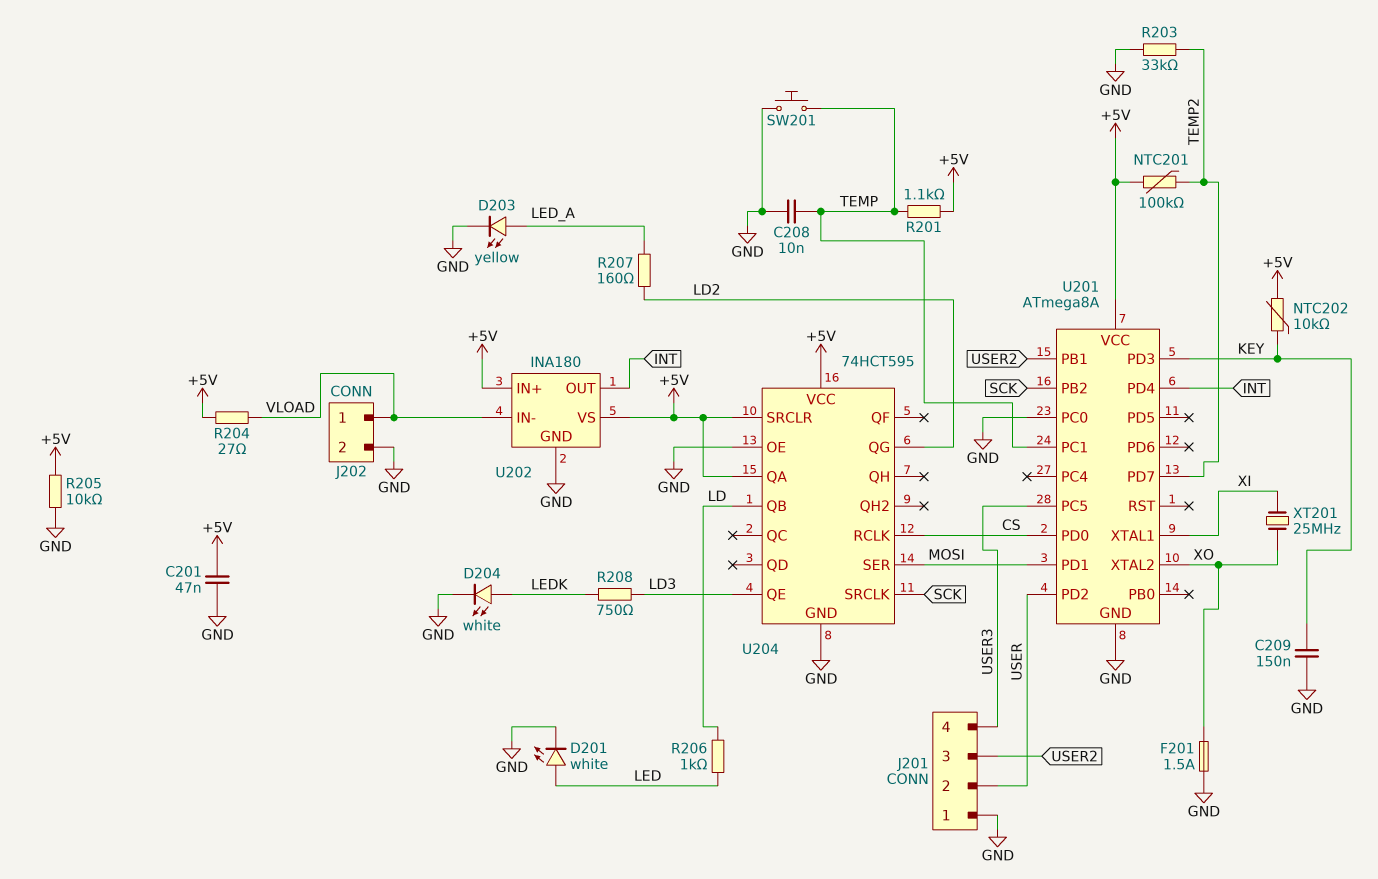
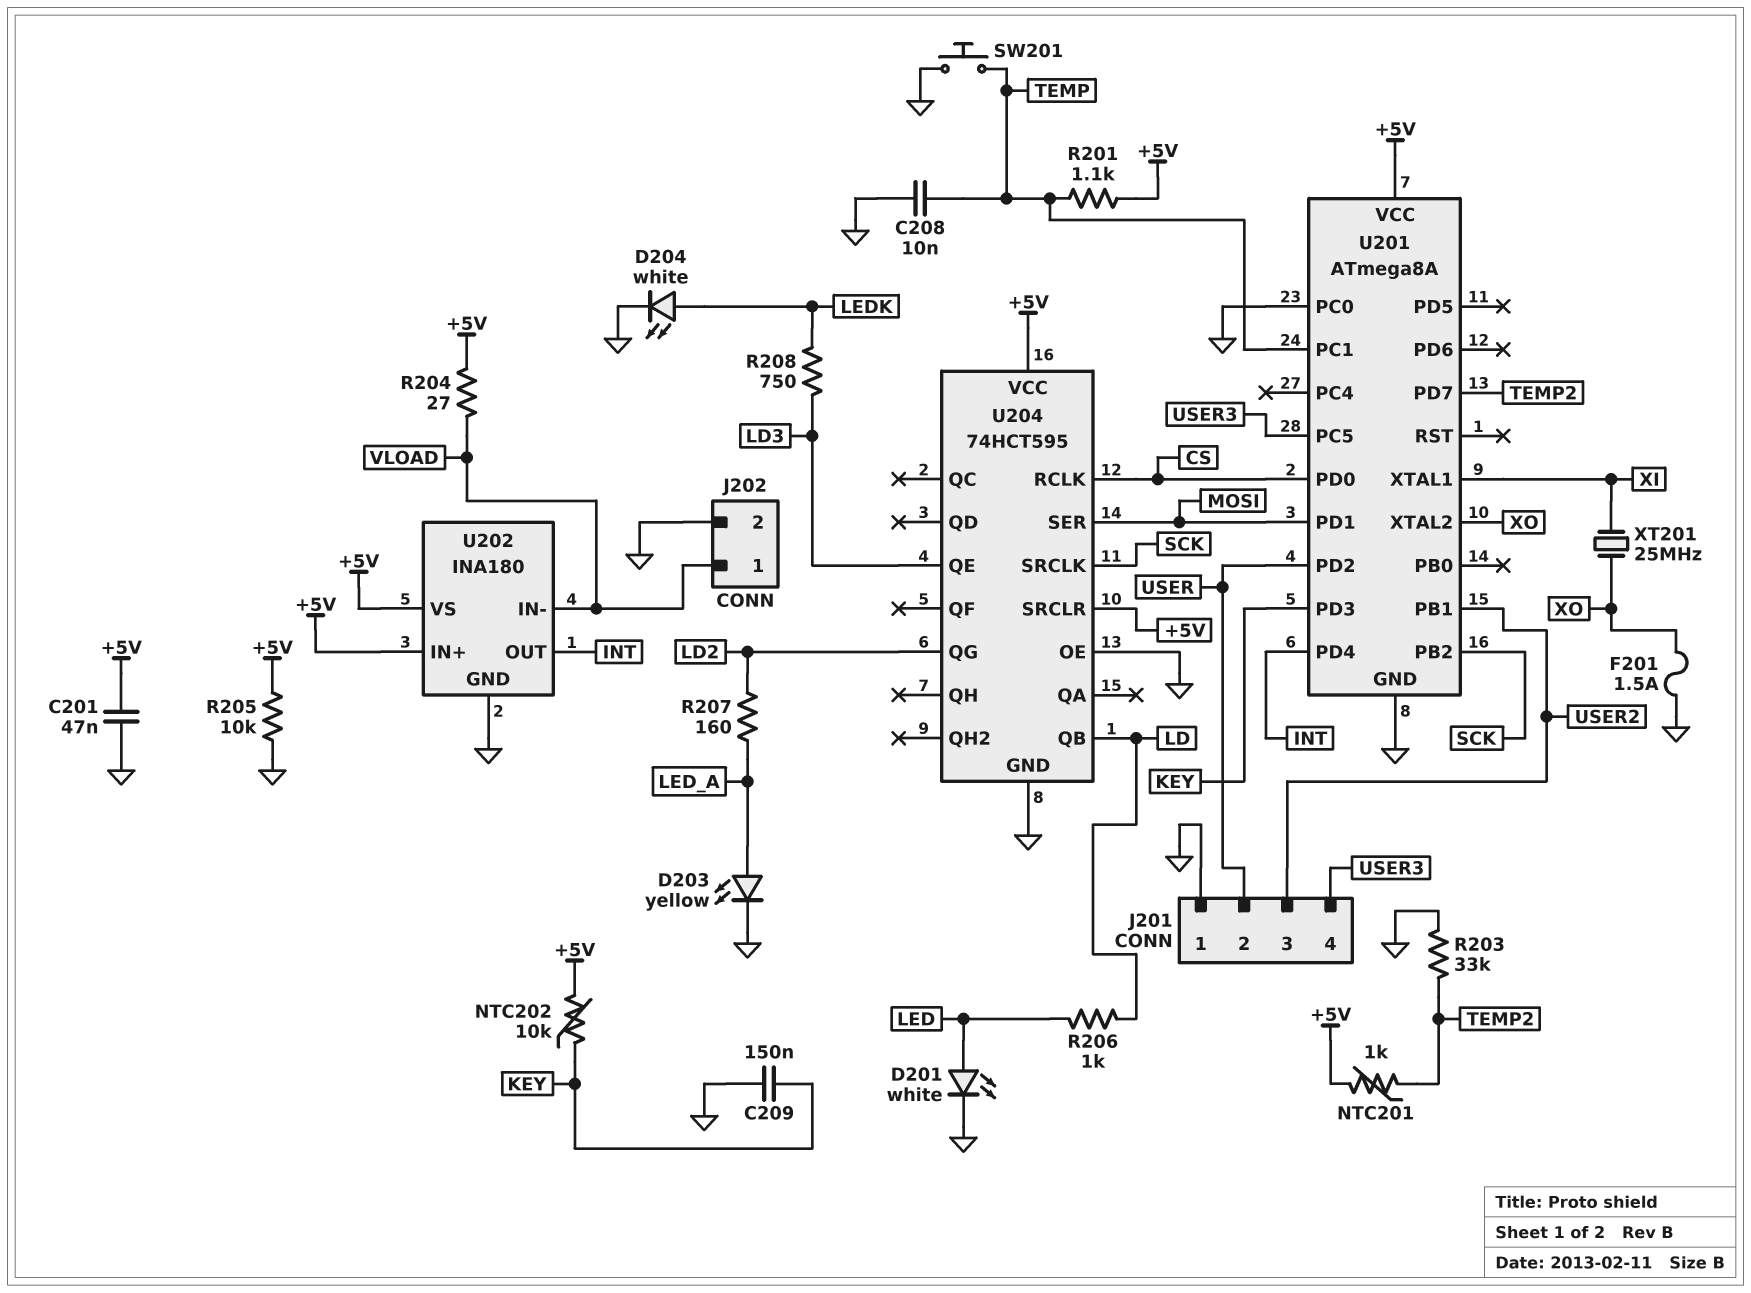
NTC201: 100k (+5V, TEMP2) -> 1k (+5V, TEMP2)
U204 pin QA: +5V -> none

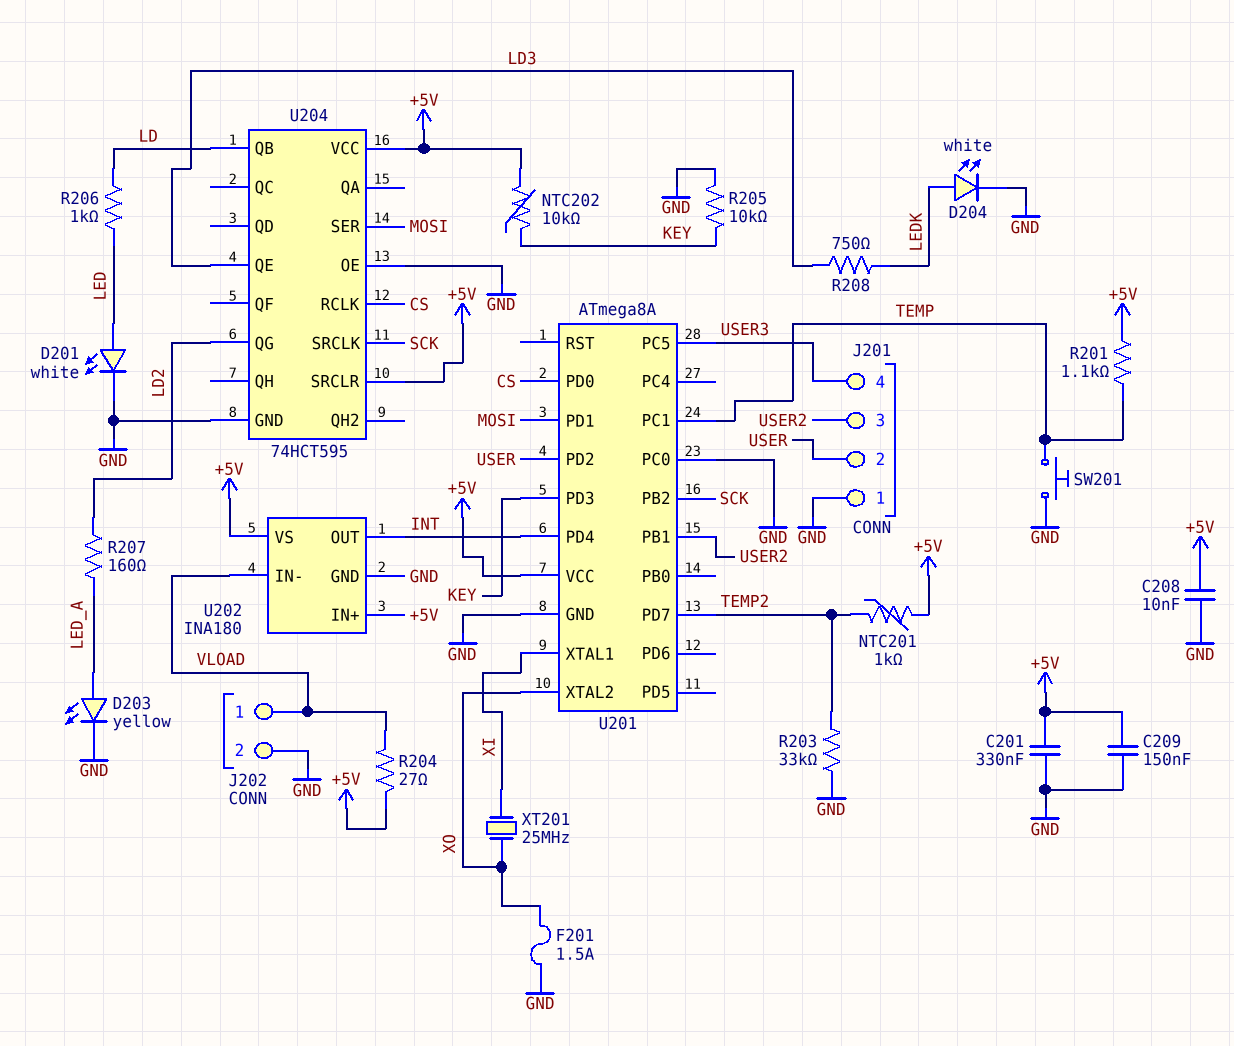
C201: 47nF (+5V, GND) -> 330nF (+5V, GND)
C208: 10nF (GND, TEMP) -> 10nF (+5V, GND)
C209: 150nF (GND, KEY) -> 150nF (+5V, GND)
R205: 10k (+5V, GND) -> 10k (GND, KEY)

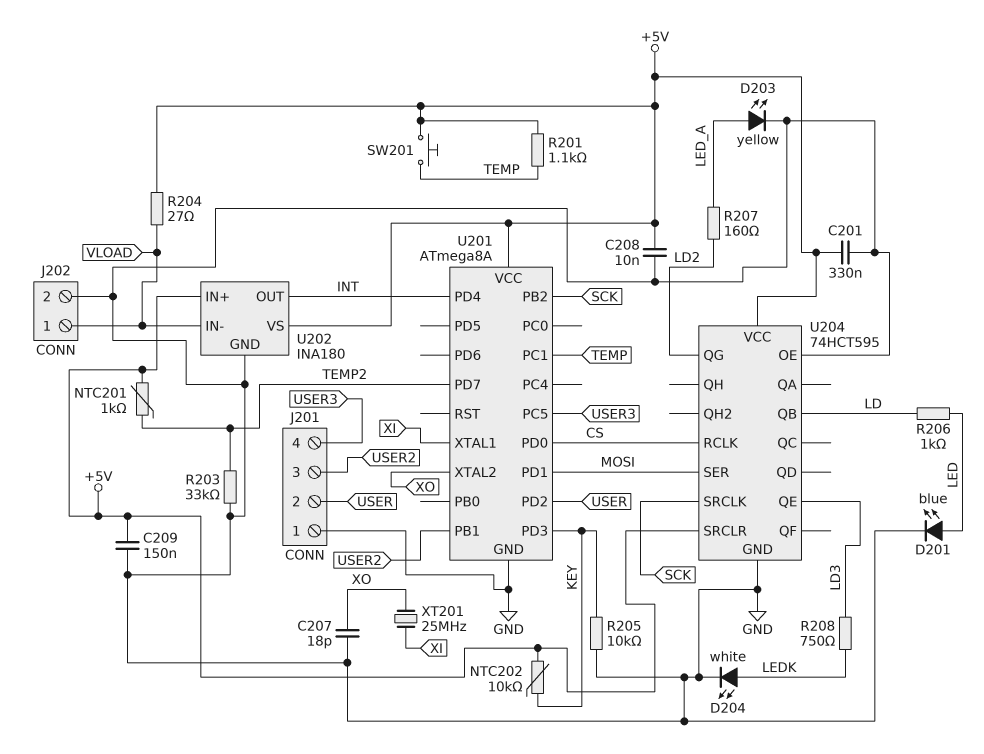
C207: none -> 18pF (GND, XO)
D201: LED white (A LED, K GND) -> LED blue (A LED, K GND)
F201: 1.5A (GND, XO) -> none
SW201: button (GND, TEMP) -> button (+5V, TEMP)
U201 pin PC0: GND -> none

